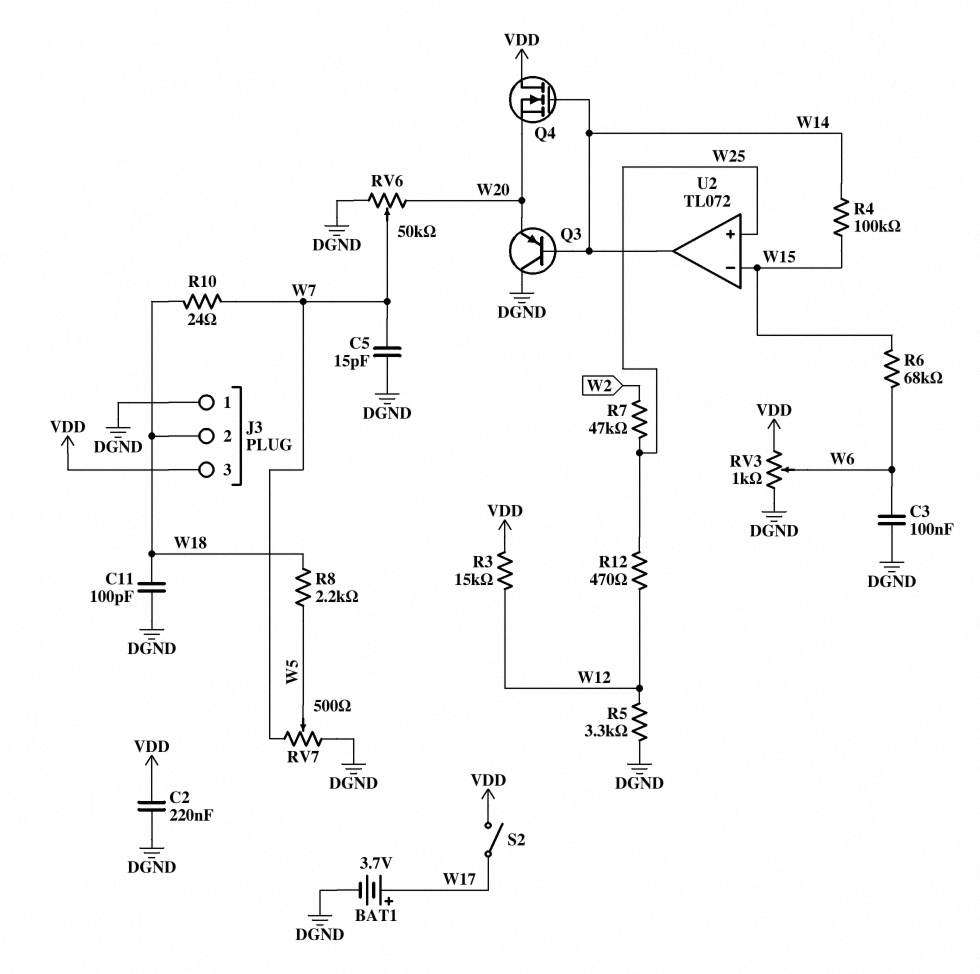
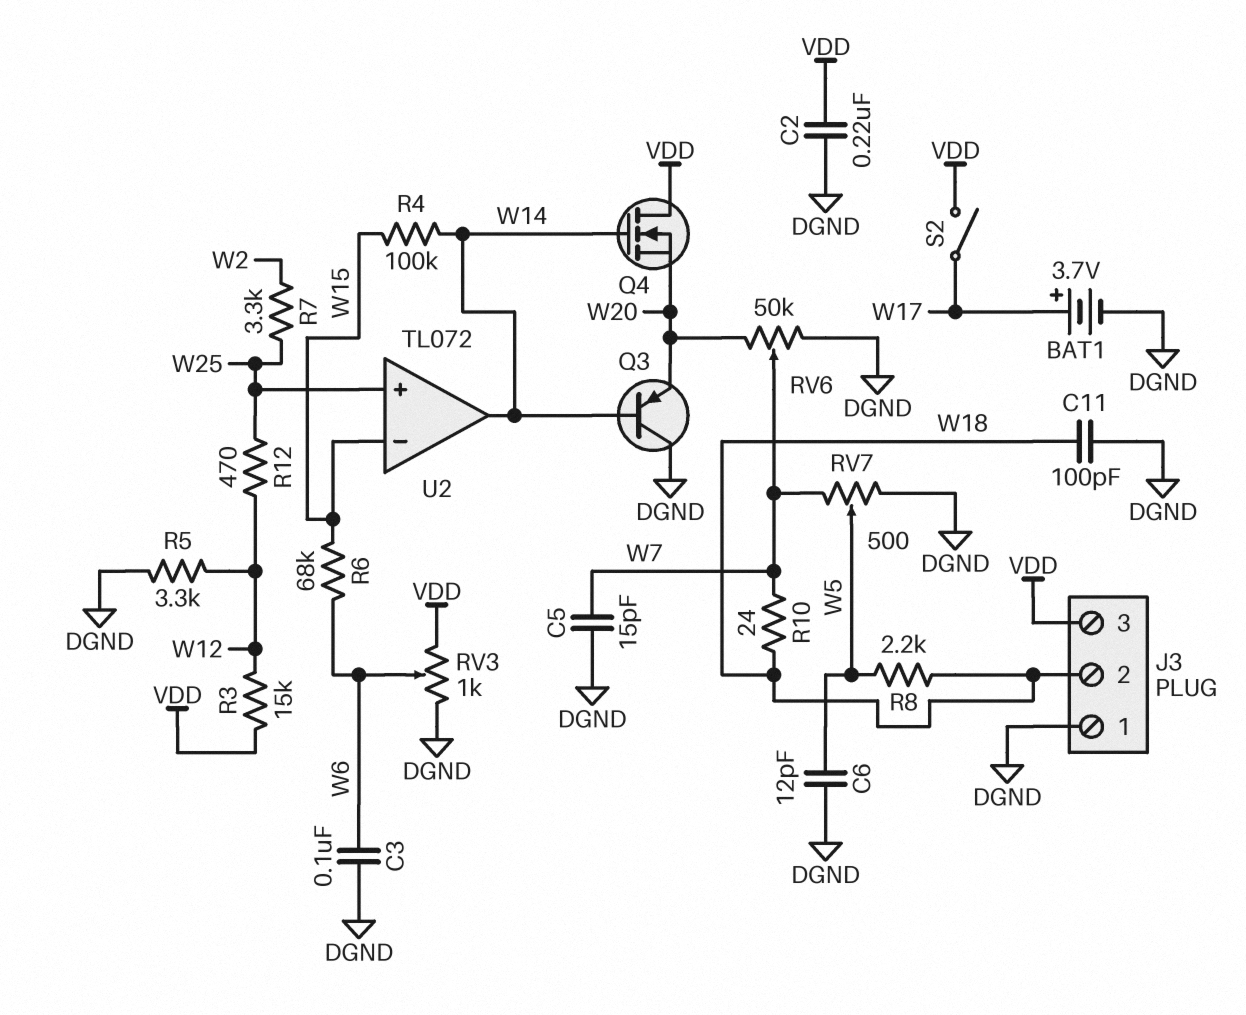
C6: none -> 12pF (DGND, W5)
R7: 47k (W2, W25) -> 3.3k (W2, W25)

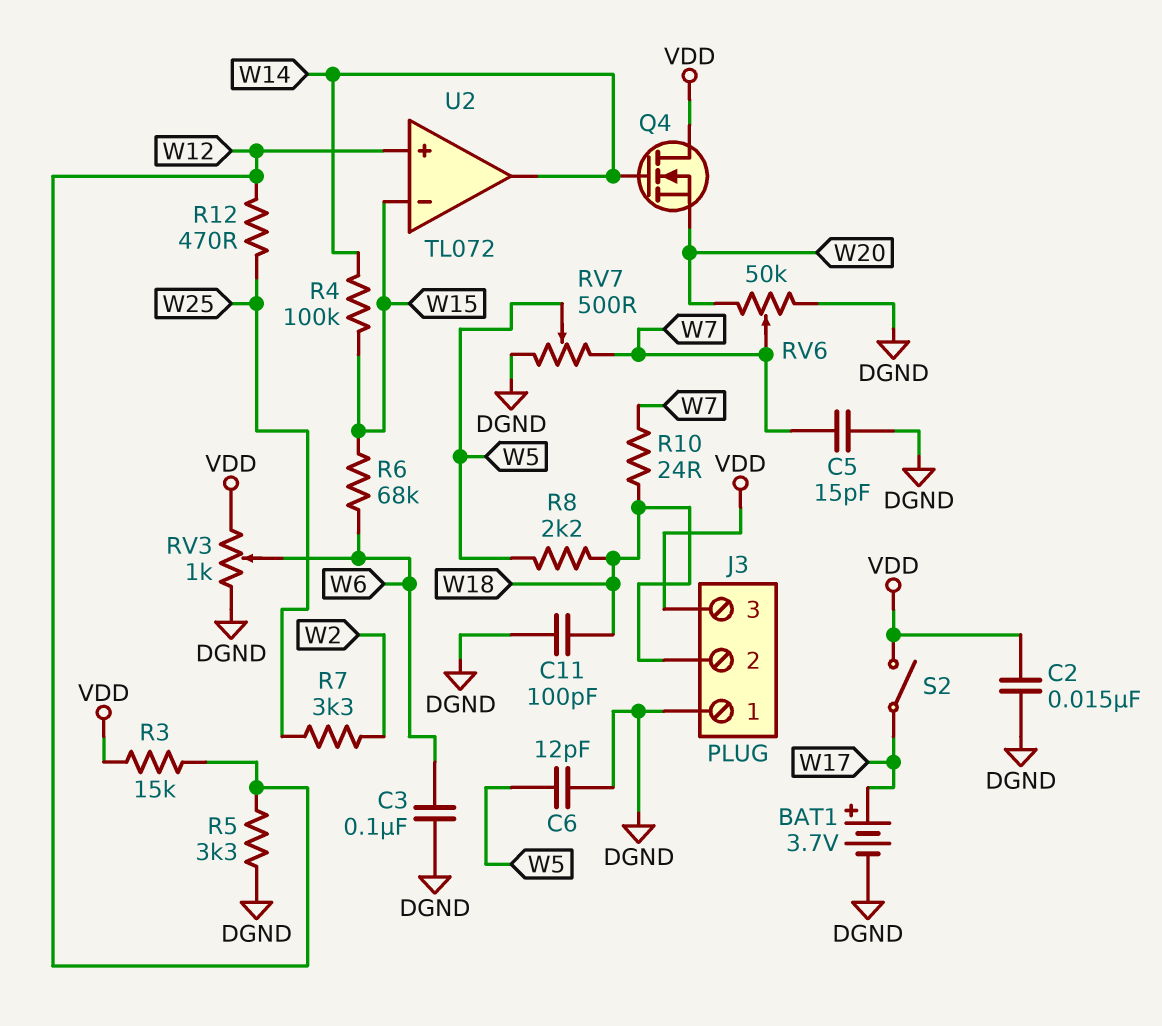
C2: 220nF (DGND, VDD) -> 15nF (DGND, VDD)
Q3: PNP (B W14, C DGND, E W20) -> none
U2 pin in+: W25 -> W12

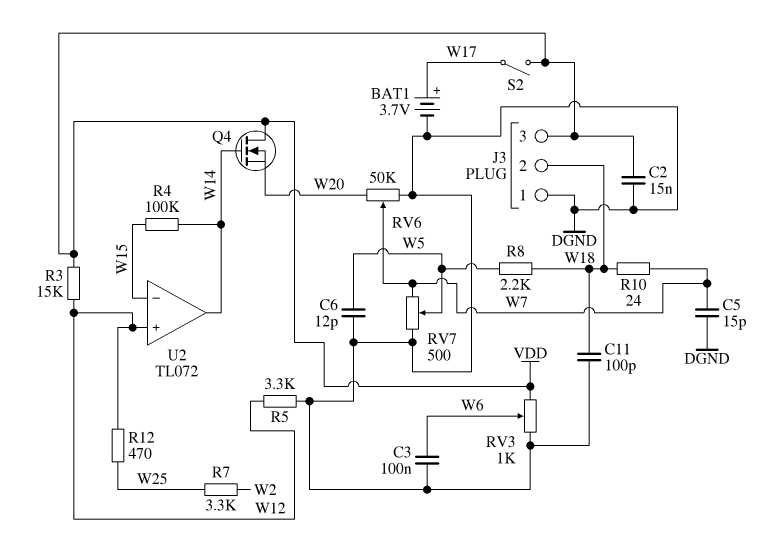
R6: 68k (W6, W15) -> none

